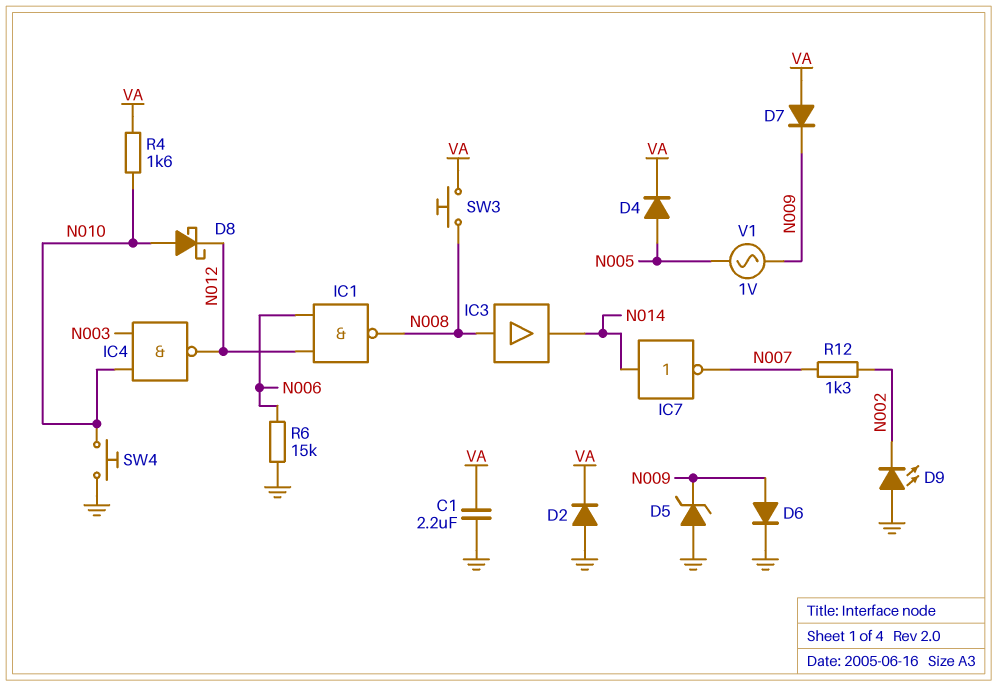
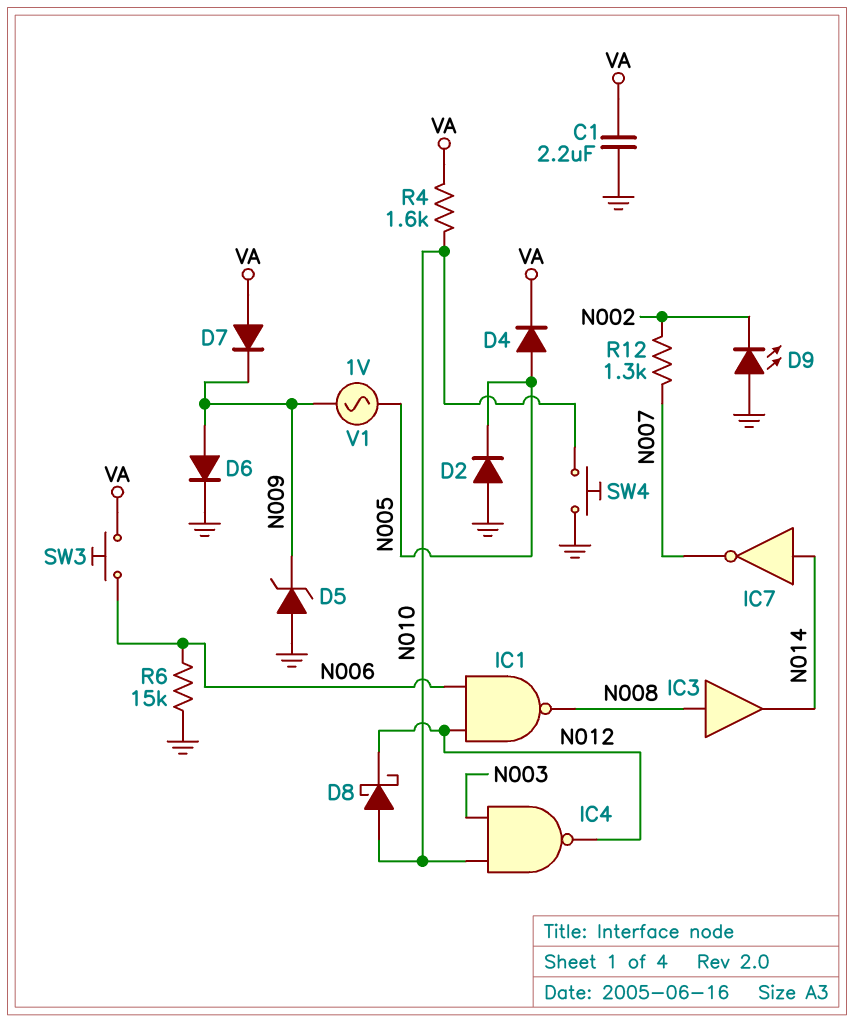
D2: diode (A GND, K VA) -> diode (A GND, K N005)
SW3: button (N008, VA) -> button (N006, VA)

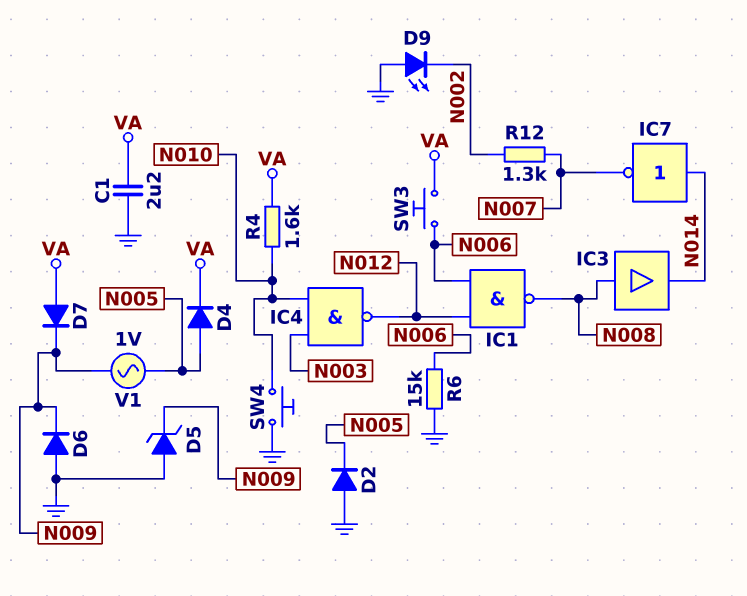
D6: diode (A N009, K GND) -> diode (A GND, K N009)
D8: schottky (A N010, K N012) -> none

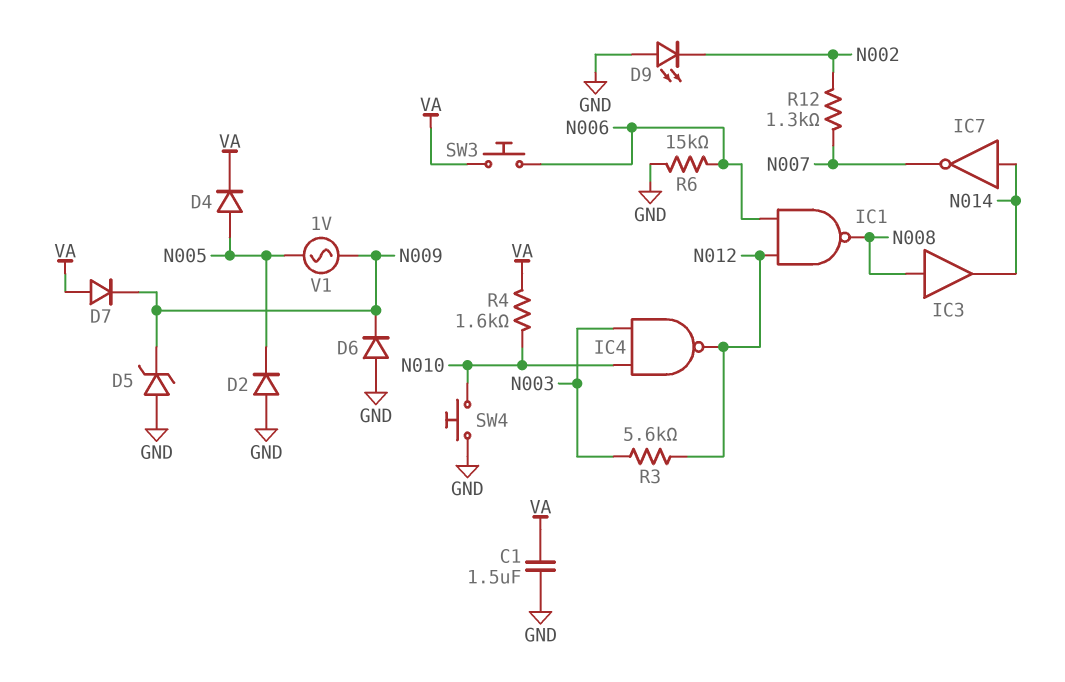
C1: 2.2uF (GND, VA) -> 1.5uF (GND, VA)
R3: none -> 5.6k (N003, N012)

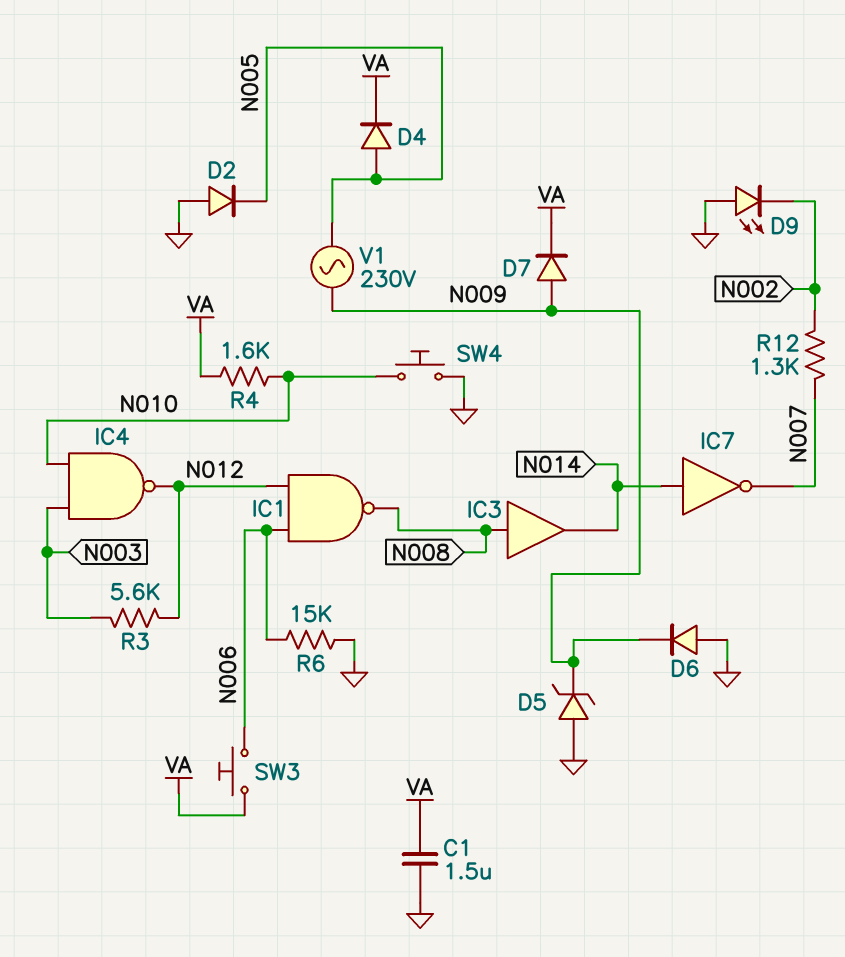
D7: diode (A VA, K N009) -> diode (A N009, K VA)
V1: AC 1V (N005, N009) -> AC 230V (N005, N009)

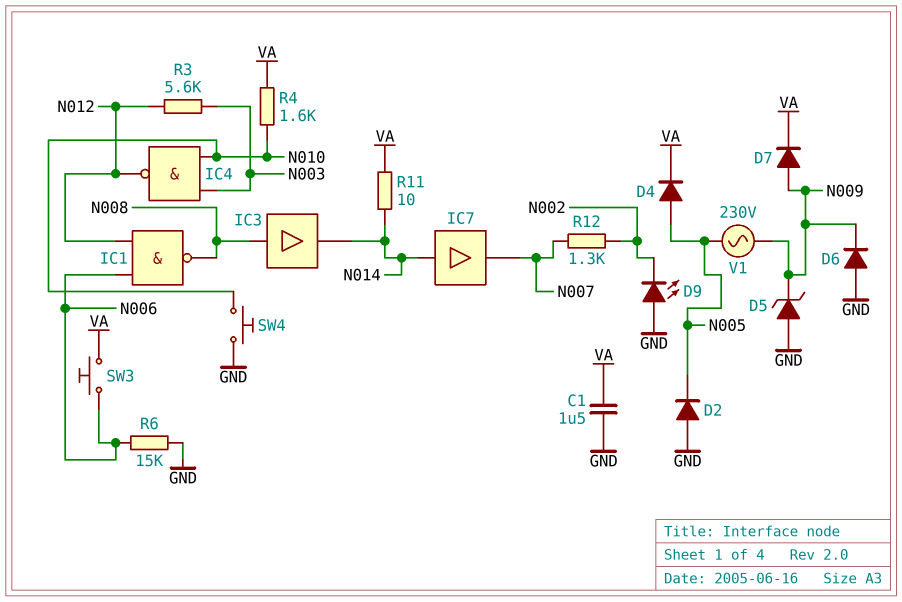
IC7: NOT (in N014, out N007) -> buffer (in N014, out N007)
R11: none -> 10 (N014, VA)

